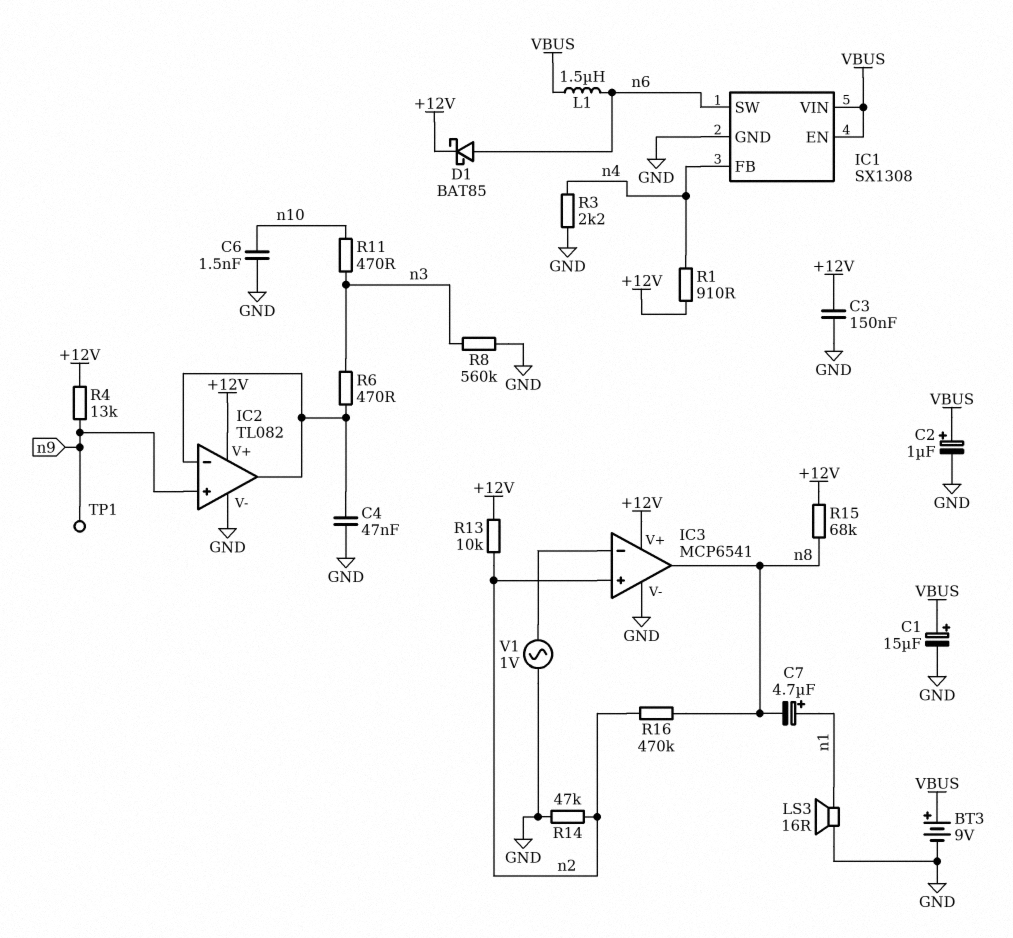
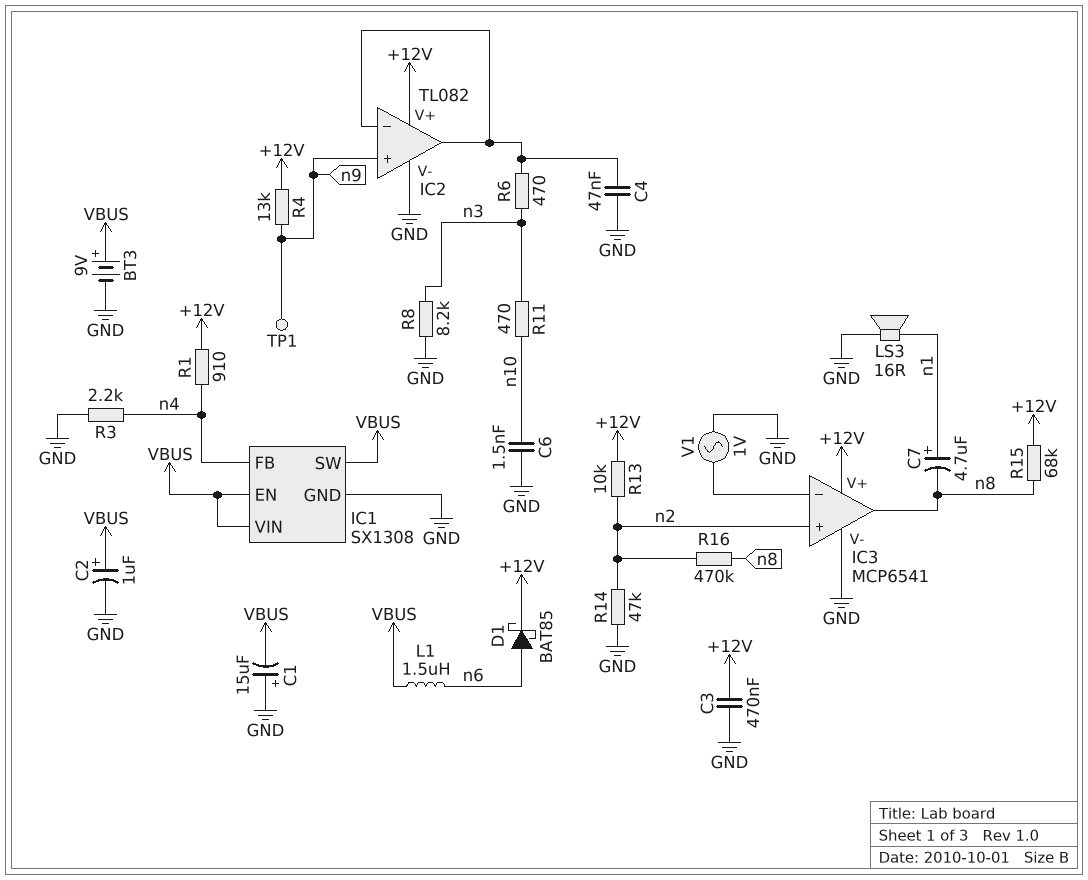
C1: 15uF (plus VBUS, minus GND) -> 15uF (plus GND, minus VBUS)
C3: 150nF (+12V, GND) -> 470nF (+12V, GND)
IC1 pin SW: n6 -> VBUS
R8: 560k (GND, n3) -> 8.2k (GND, n3)

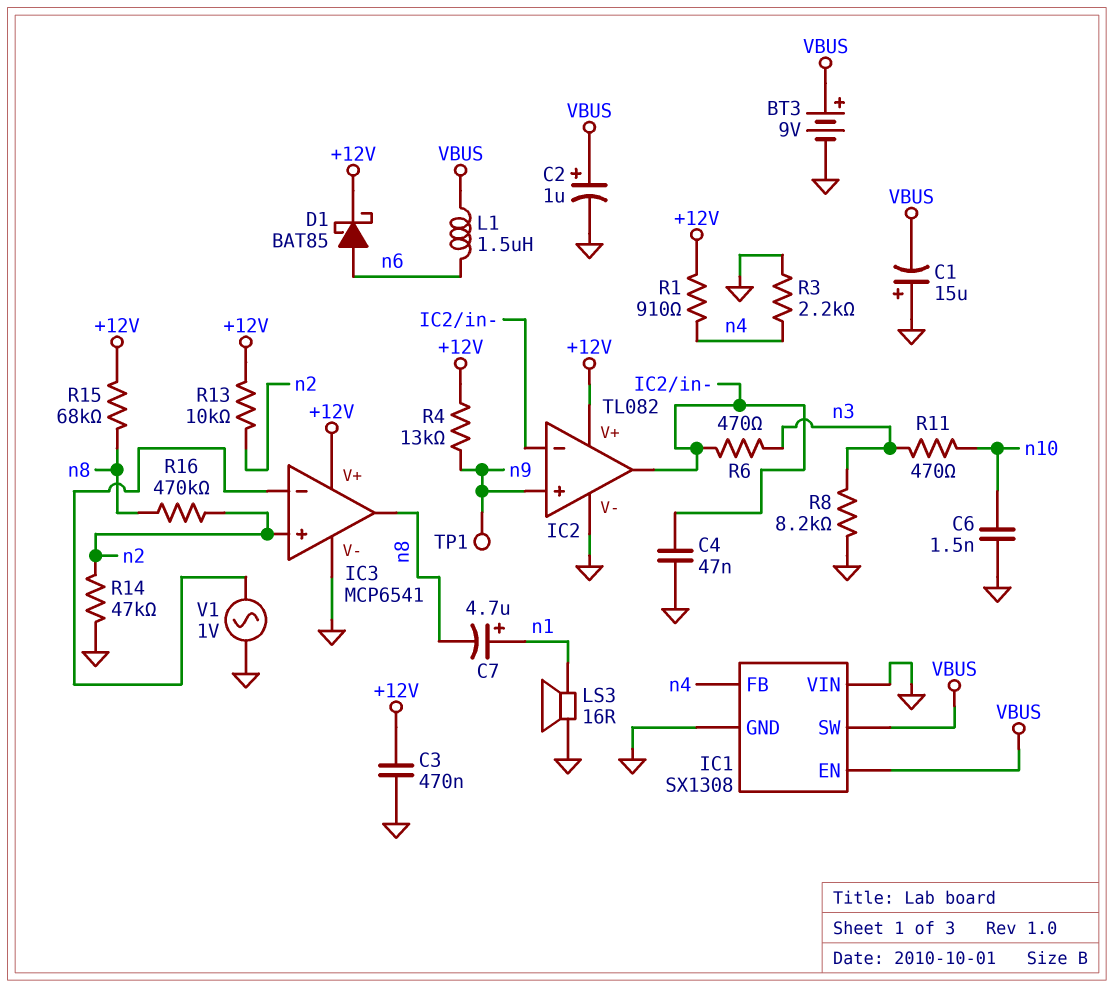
IC1 pin VIN: VBUS -> GND

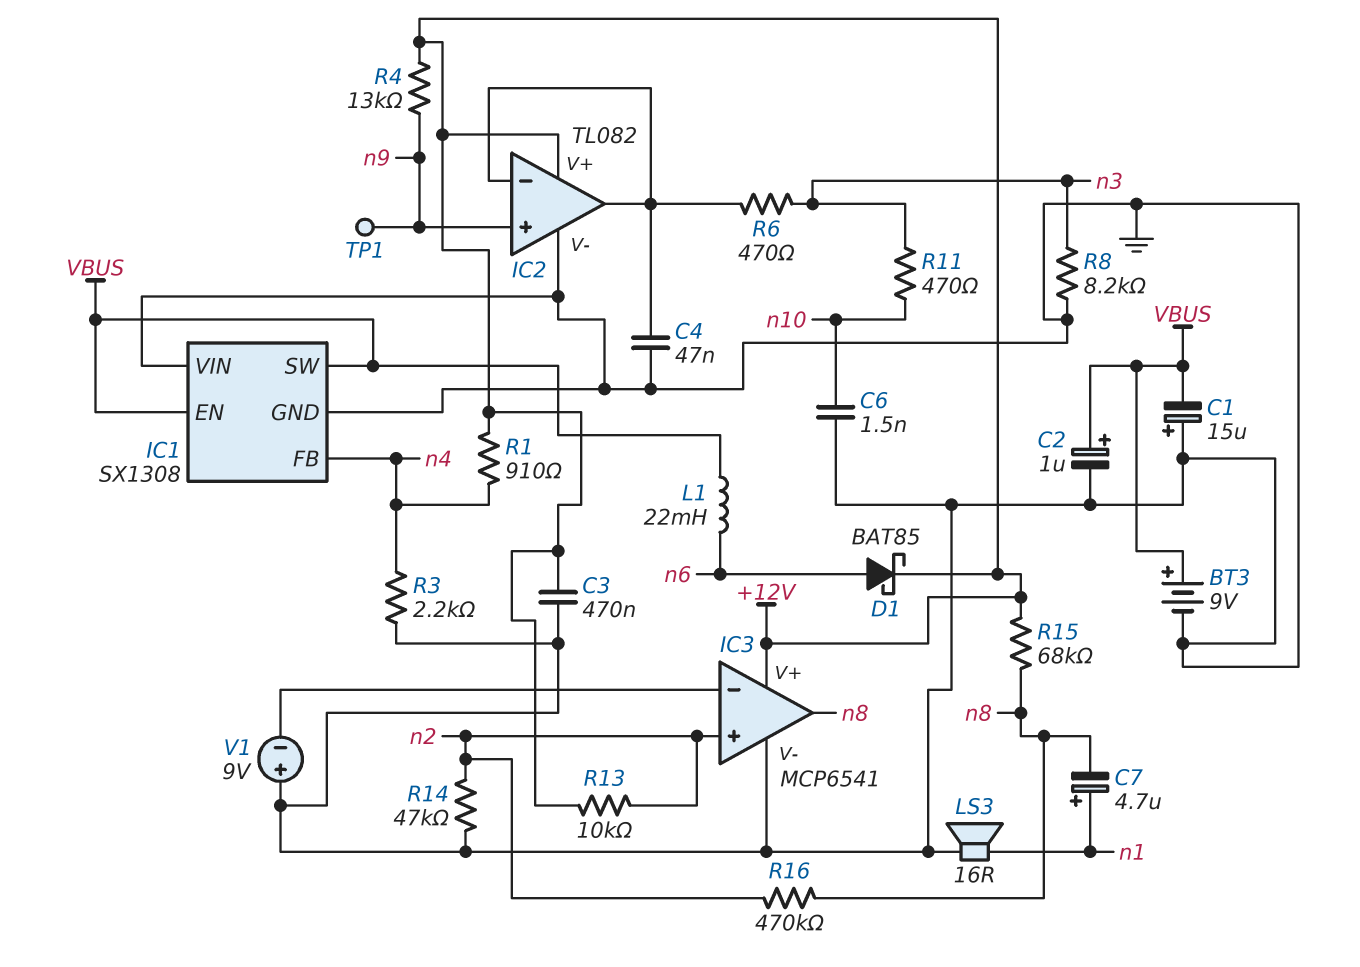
L1: 1.5uH (VBUS, n6) -> 22mH (VBUS, n6)
V1: AC 1V (GND, IC3/in-) -> 9V (plus GND, minus IC3/in-)

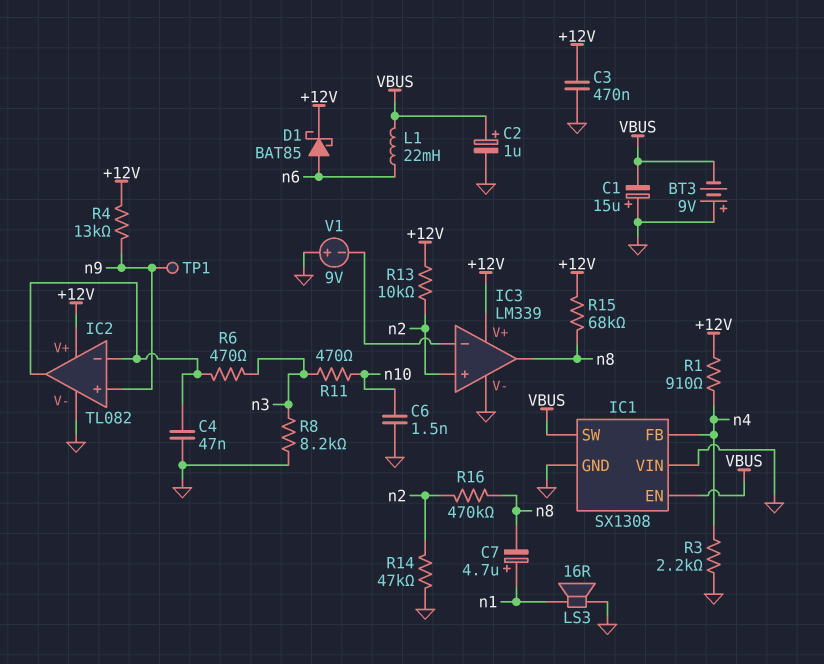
BT3: 9V (plus VBUS, minus GND) -> 9V (plus GND, minus VBUS)
IC3: MCP6541 -> LM339

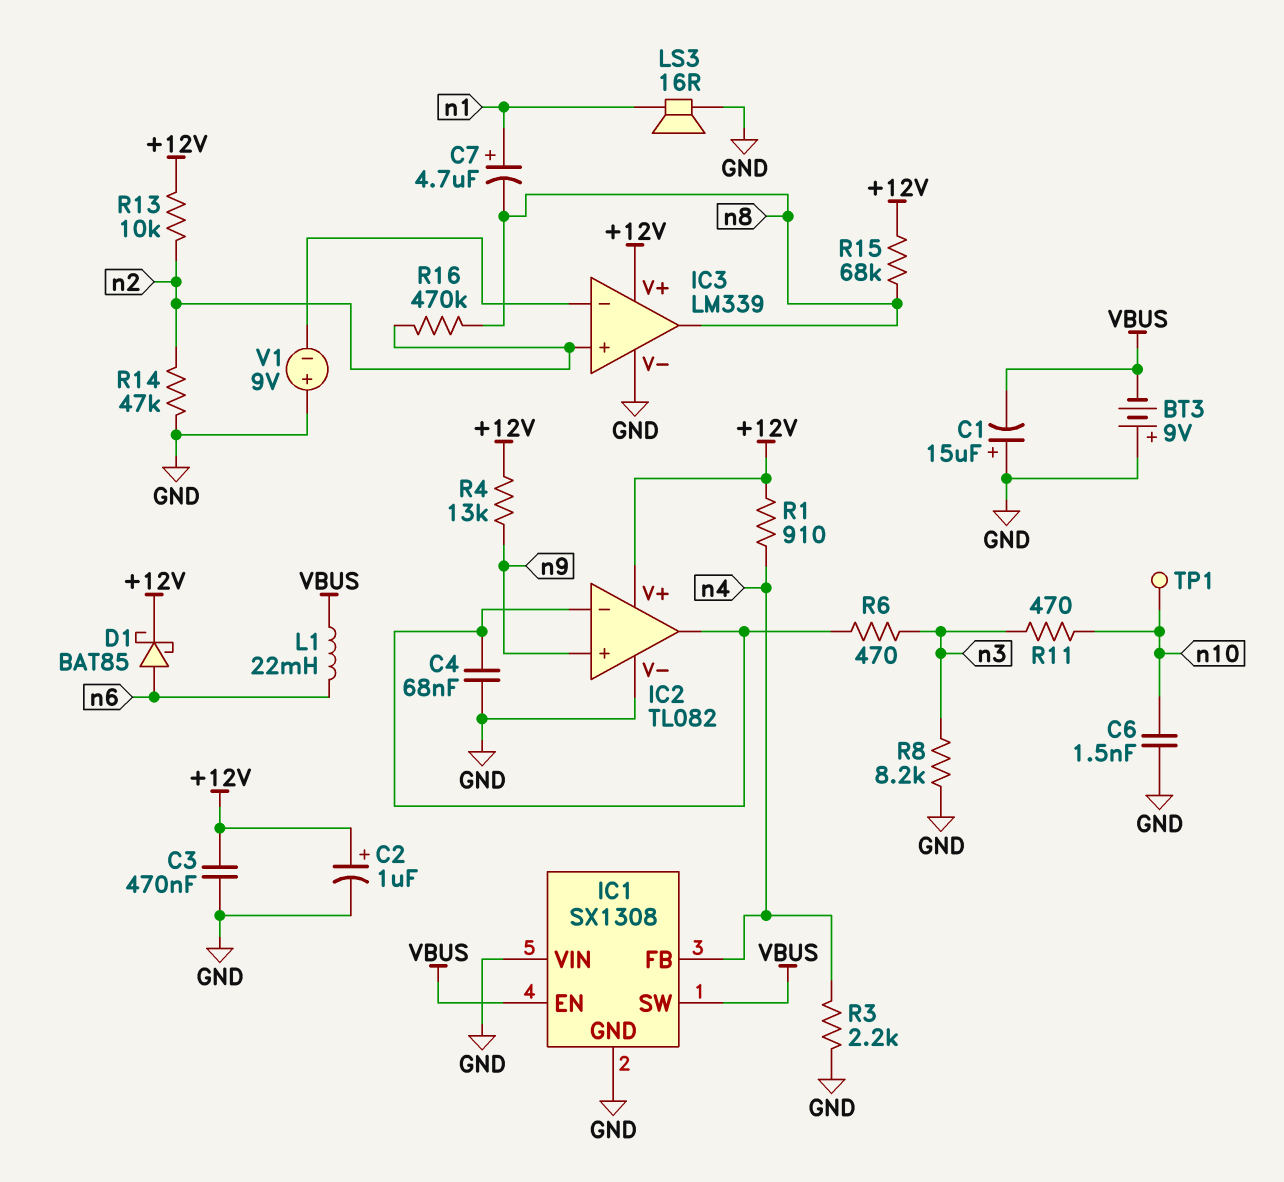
C2: 1uF (plus VBUS, minus GND) -> 1uF (plus +12V, minus GND)
C4: 47nF (GND, IC2/in-) -> 68nF (GND, IC2/in-)
TP1: test point (n9) -> test point (n10)

